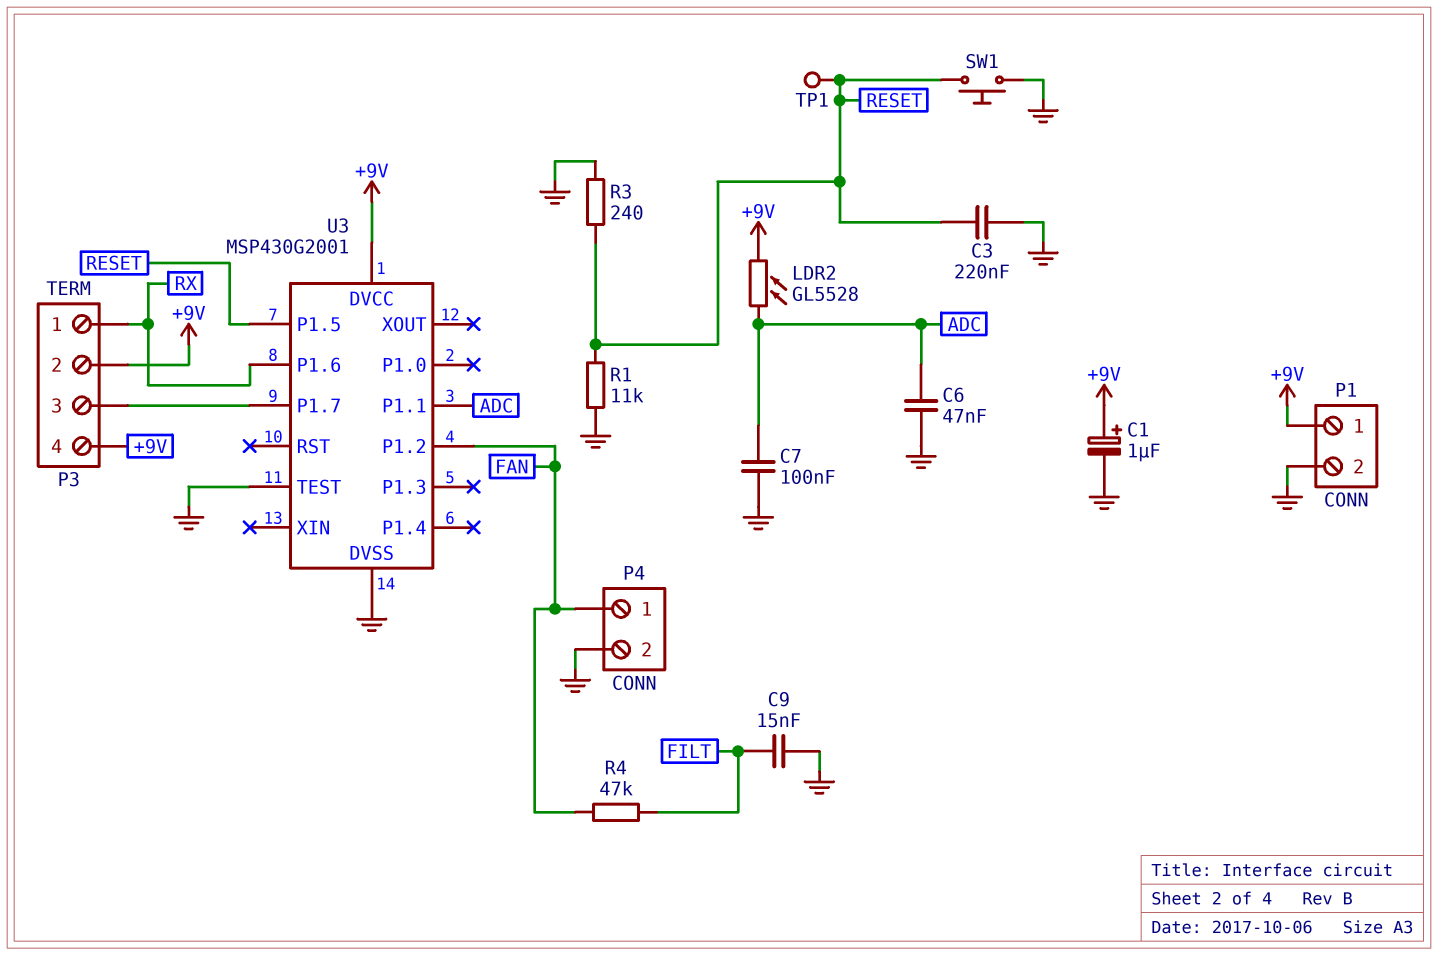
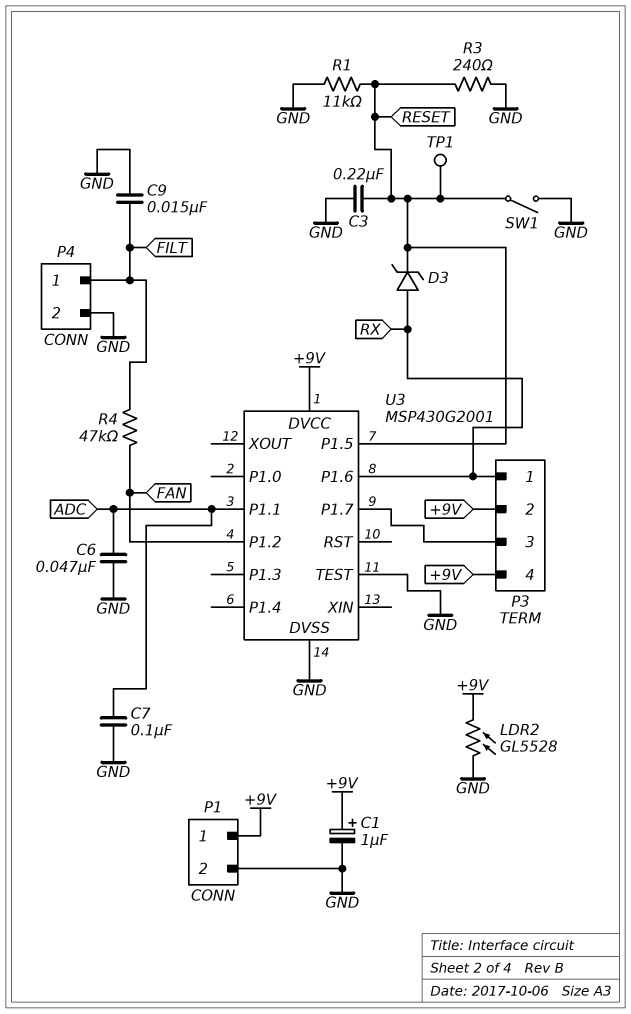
D3: none -> zener (A RX, K RESET)
LDR2: GL5528 (+9V, ADC) -> GL5528 (+9V, GND)
P4 pin 1: FAN -> FILT
SW1: button (GND, RESET) -> switch (GND, RESET)

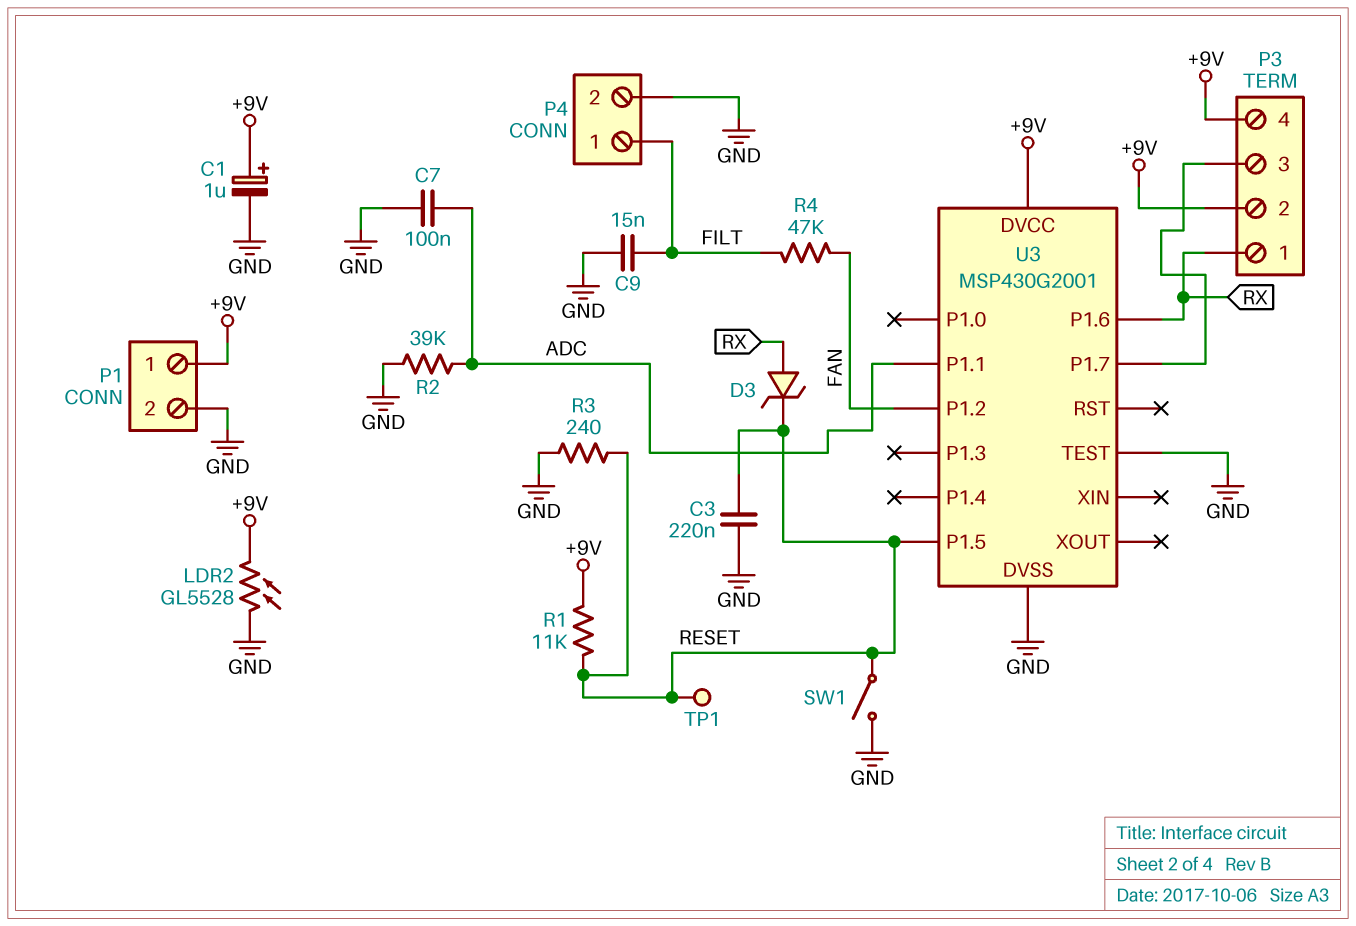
C6: 47nF (ADC, GND) -> none
R1: 11k (GND, RESET) -> 11k (+9V, RESET)
R2: none -> 39k (ADC, GND)

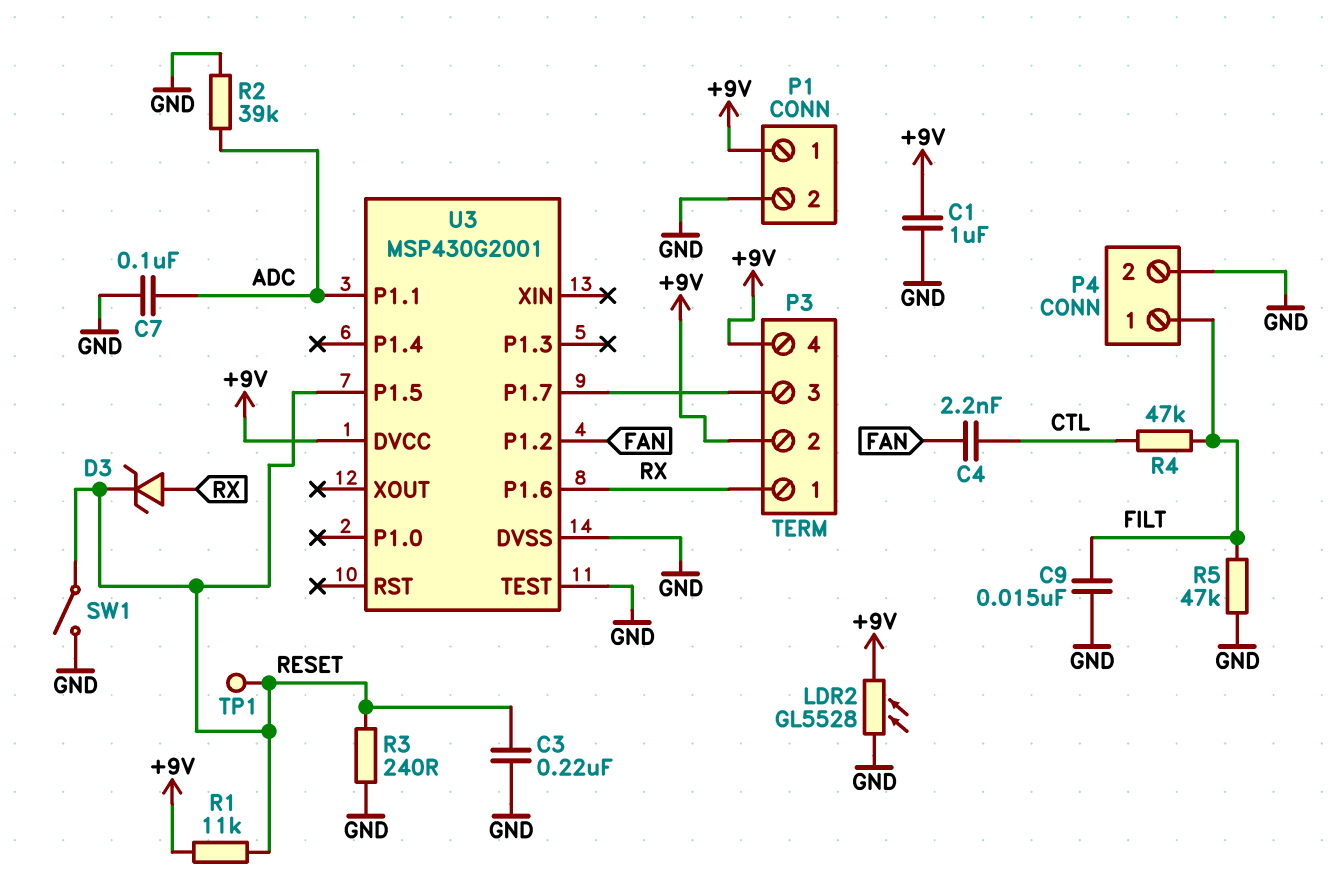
C1: 1uF (plus +9V, minus GND) -> 1uF (+9V, GND)
C4: none -> 2.2nF (CTL, FAN)
R4: 47k (FAN, FILT) -> 47k (CTL, FILT)
R5: none -> 47k (FILT, GND)

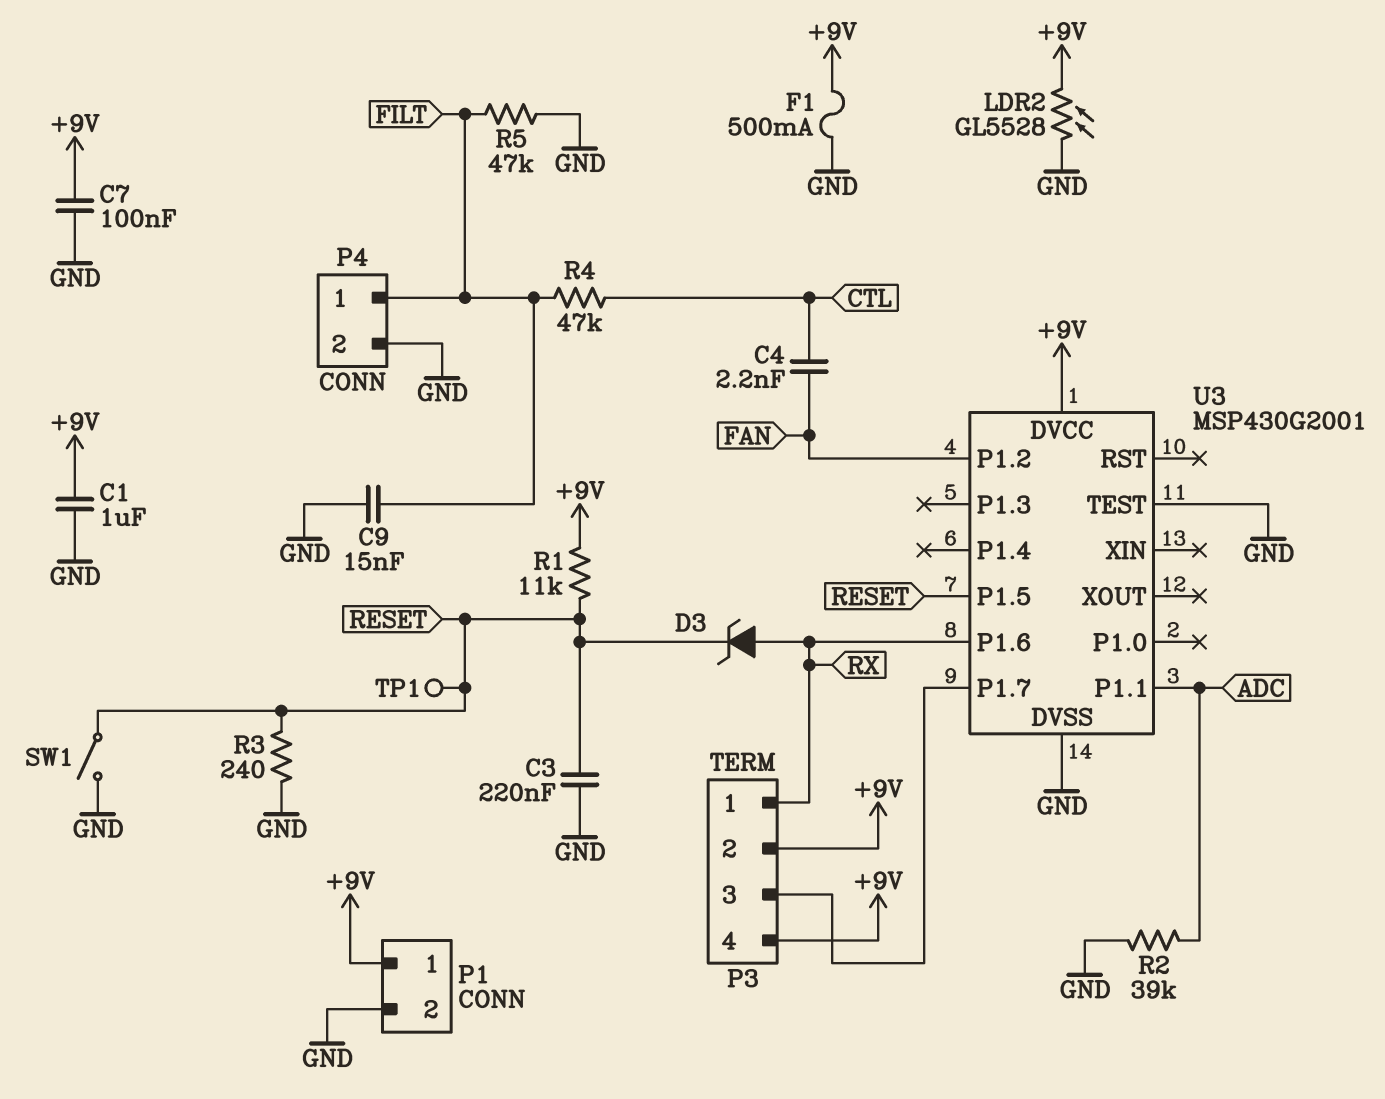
C7: 100nF (ADC, GND) -> 100nF (+9V, GND)
F1: none -> 500mA (+9V, GND)

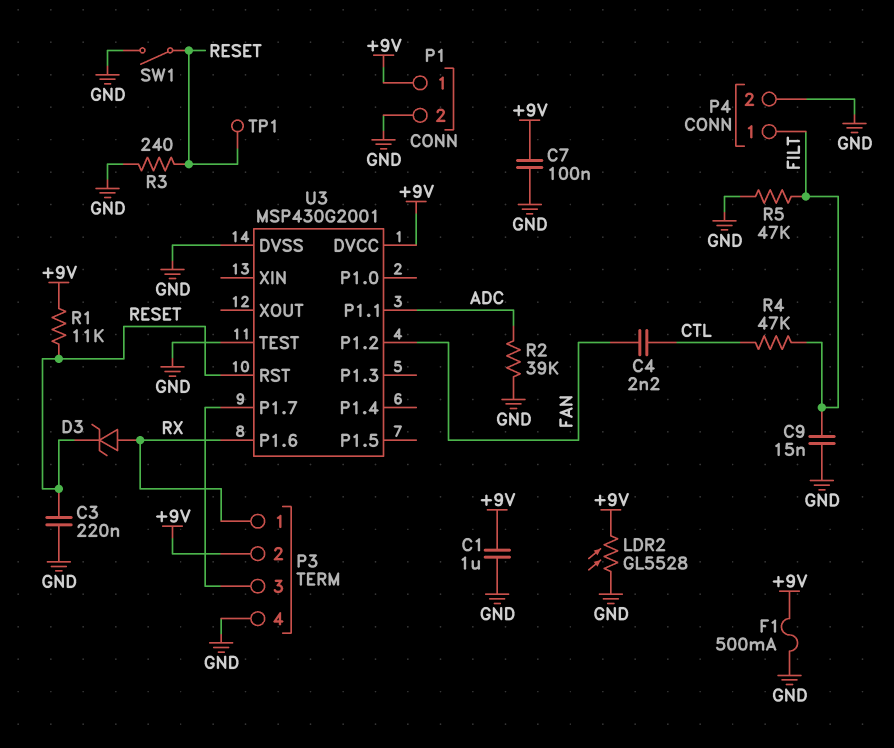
P3 pin 4: +9V -> GND
U3 pin P1.5: RESET -> none
U3 pin RST: none -> RESET

